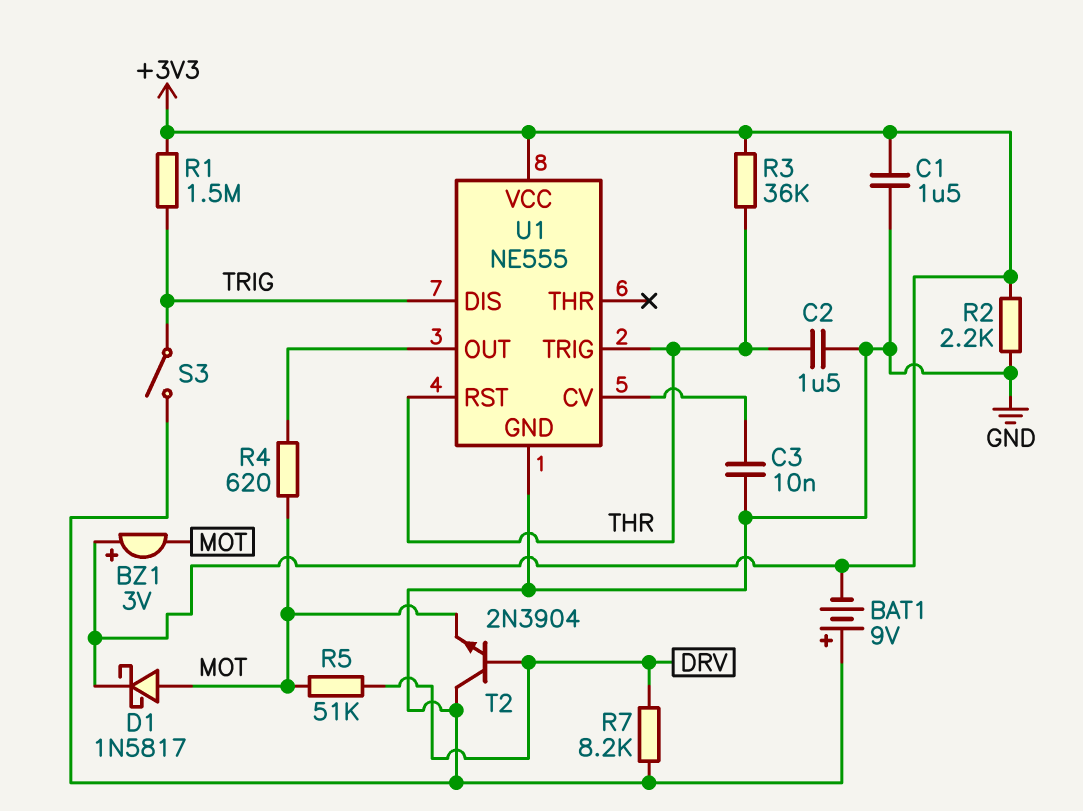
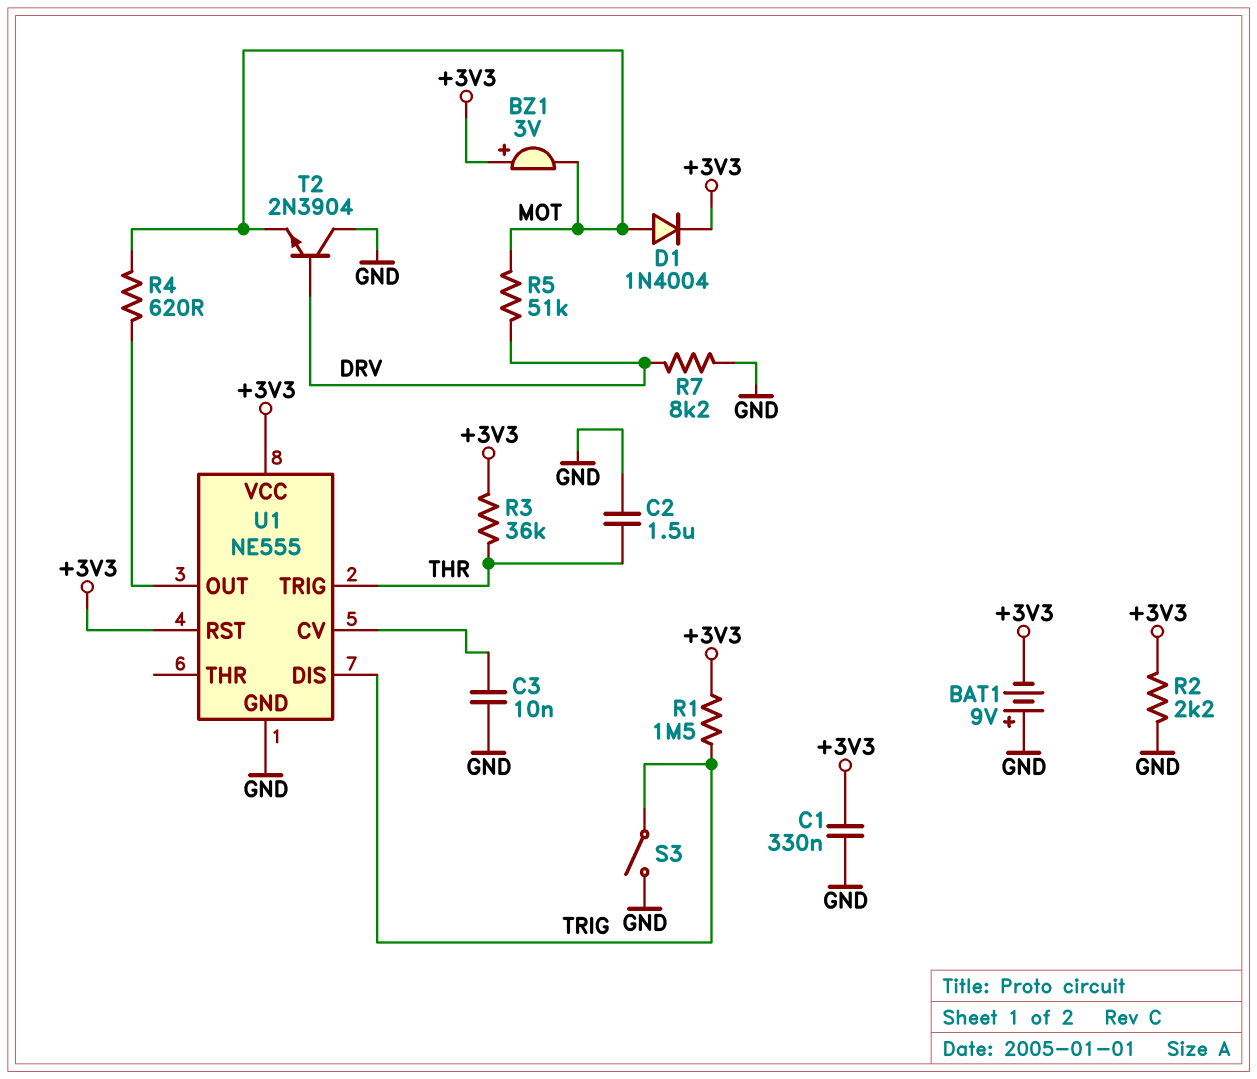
C1: 1.5uF (+3V3, GND) -> 330nF (+3V3, GND)
D1: schottky 1N5817 (A MOT, K +3V3) -> diode 1N4004 (A MOT, K +3V3)
U1 pin RST: THR -> +3V3

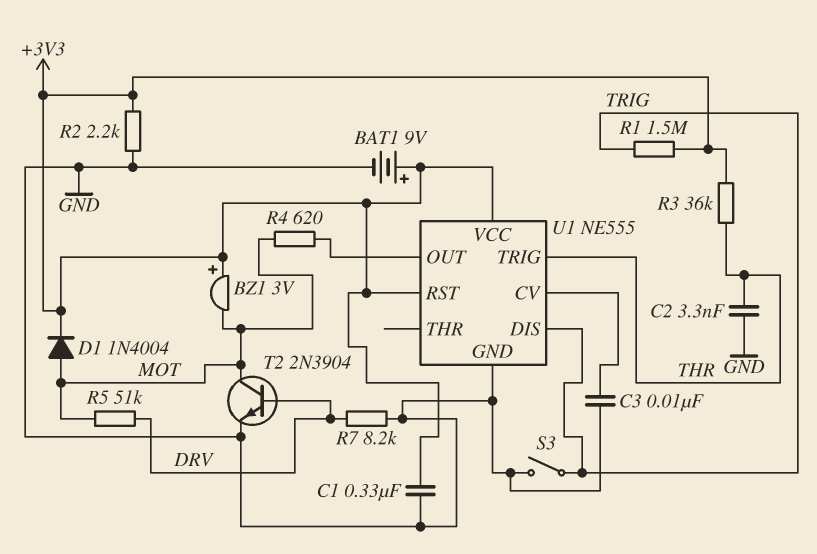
BAT1: 9V (plus GND, minus +3V3) -> 9V (plus +3V3, minus GND)
C2: 1.5uF (GND, THR) -> 3.3nF (GND, THR)
T2: NPN 2N3904 (B DRV, C GND, E MOT) -> NPN 2N3904 (B DRV, C MOT, E GND)

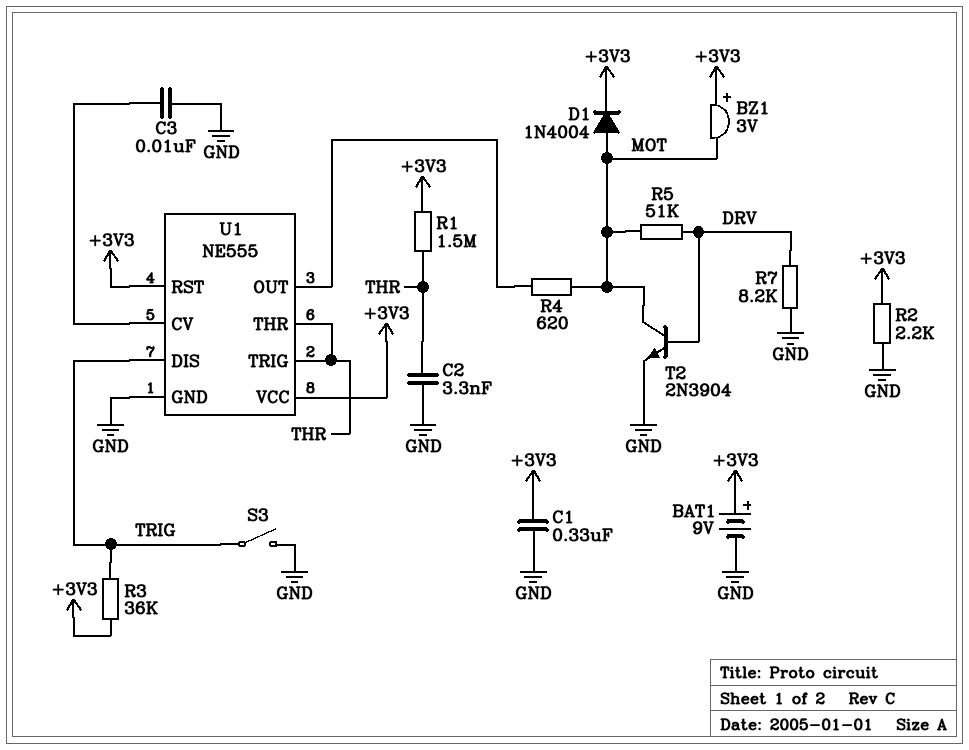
R1: 1.5M (+3V3, TRIG) -> 1.5M (+3V3, THR)
R3: 36k (+3V3, THR) -> 36k (+3V3, TRIG)
U1 pin THR: none -> THR

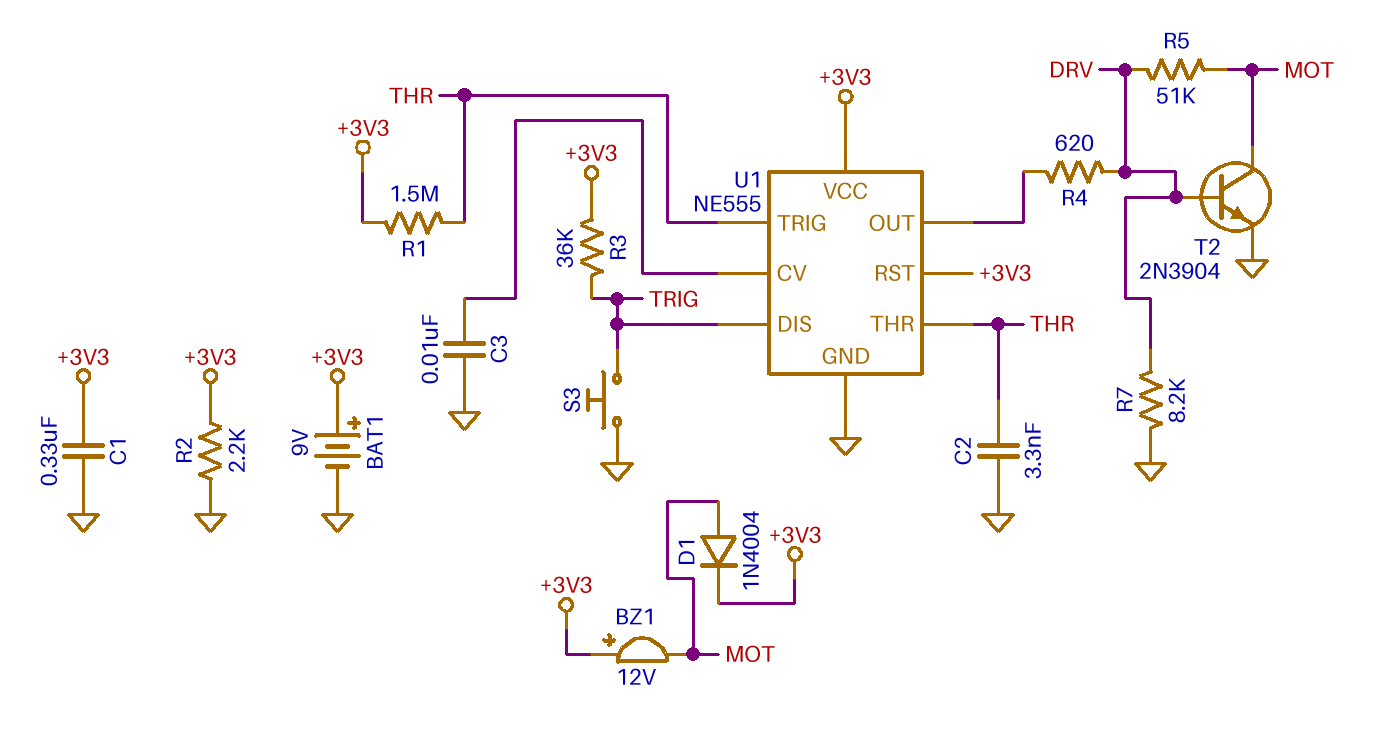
BZ1: buzzer 3V (plus +3V3, minus MOT) -> buzzer 12V (plus +3V3, minus MOT)
R4: 620 (MOT, U1/OUT) -> 620 (DRV, U1/OUT)
S3: switch (GND, TRIG) -> button (GND, TRIG)

